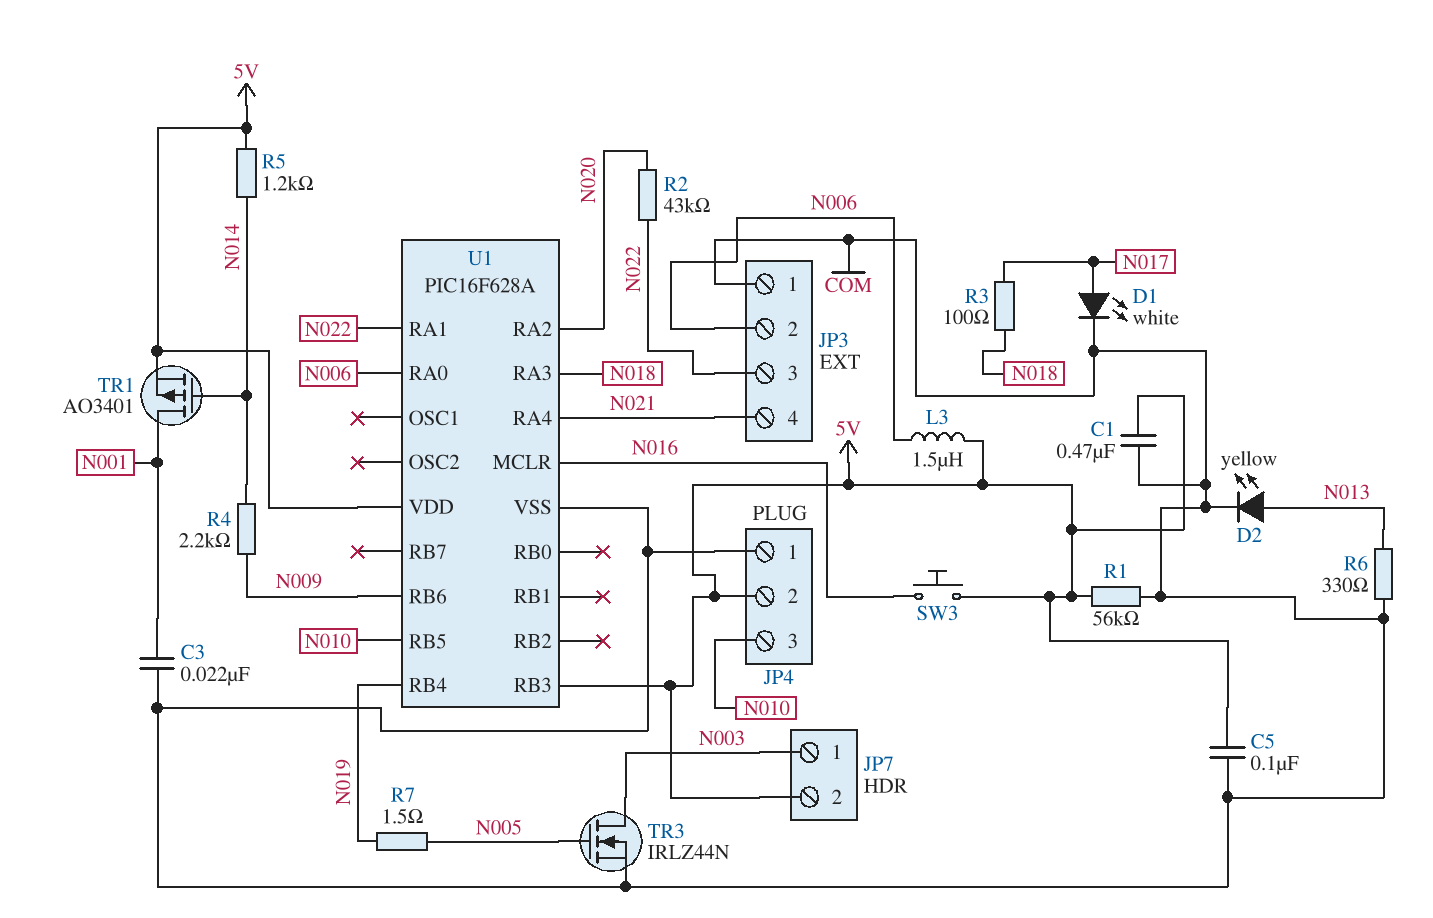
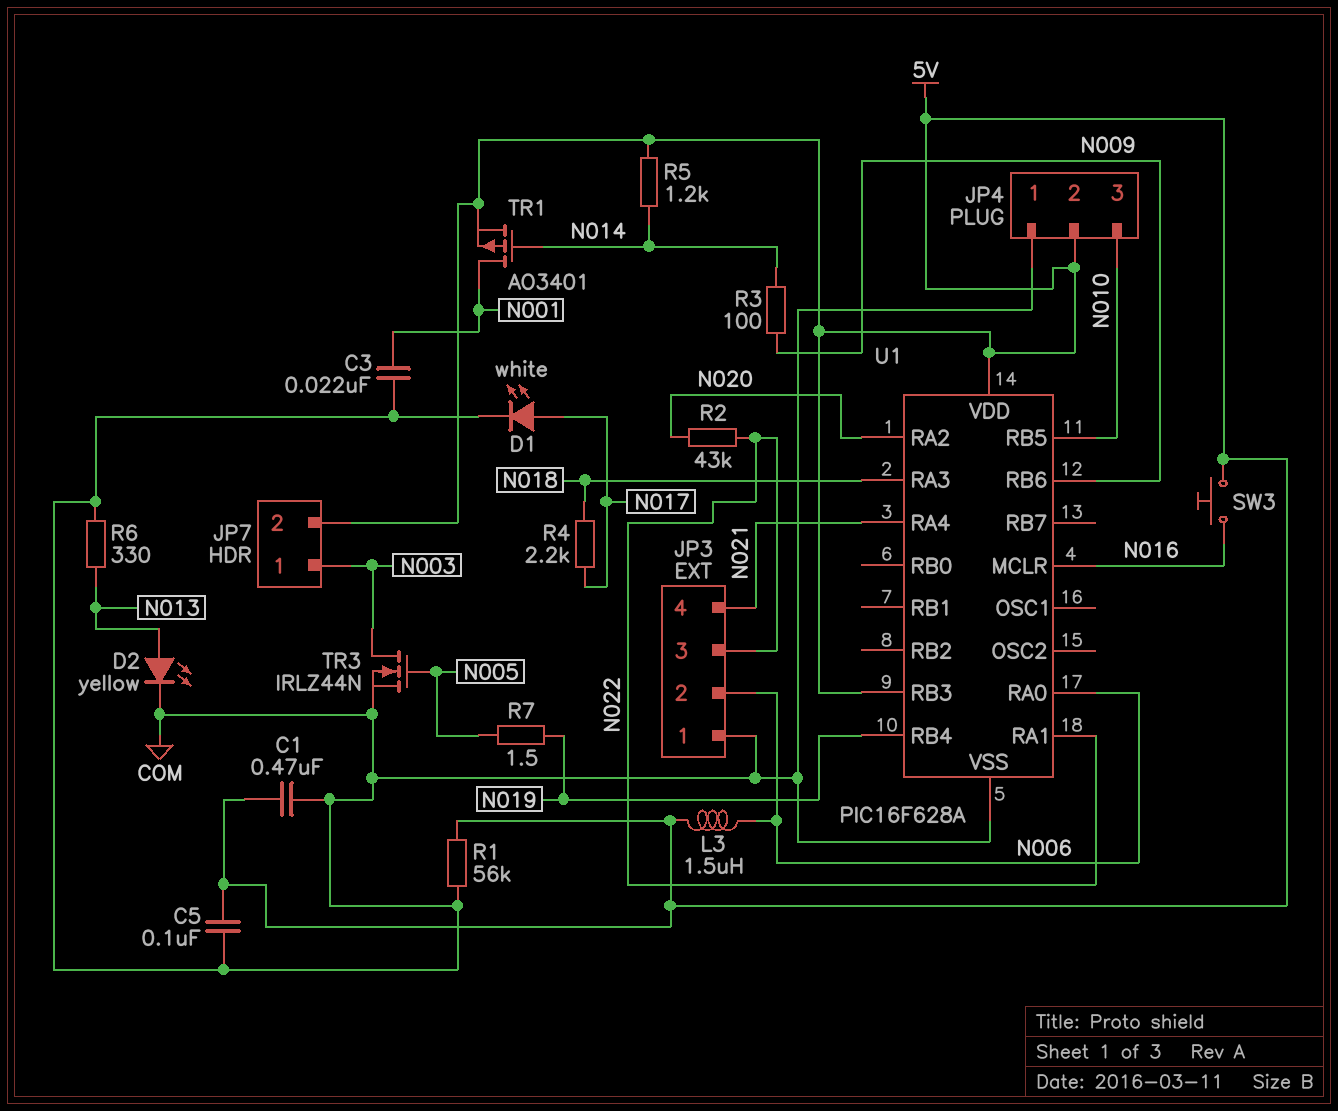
R3: 100 (N017, N018) -> 100 (N009, N014)
R4: 2.2k (N009, N014) -> 2.2k (N017, N018)

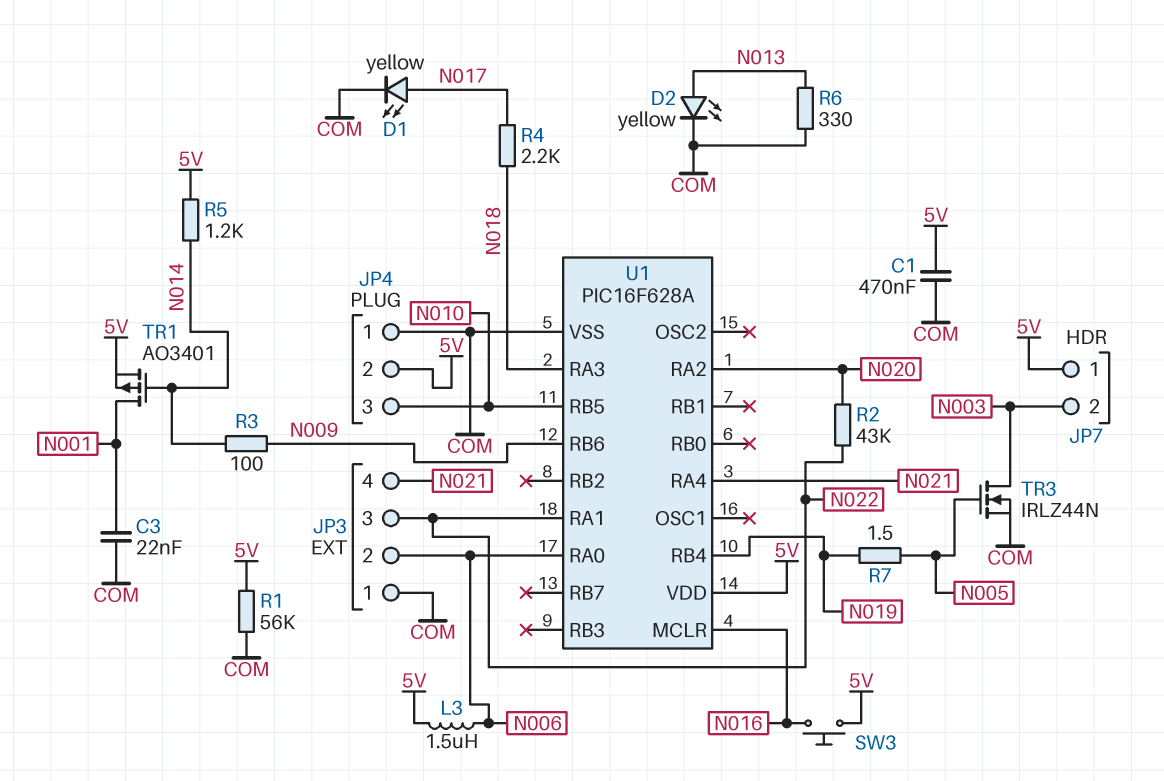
C5: 100nF (5V, COM) -> none
D1: LED white (A N017, K COM) -> LED yellow (A N017, K COM)
JP7 pin 1: N003 -> 5V
JP7 pin 2: 5V -> N003
U1 pin RB3: 5V -> none

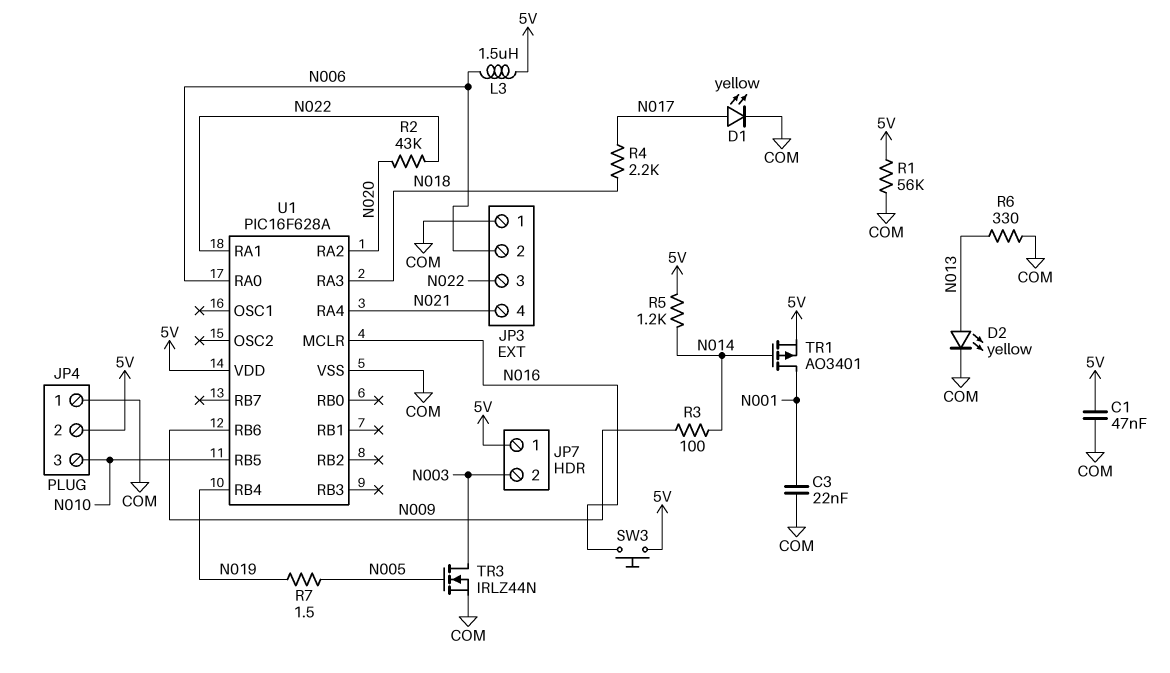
C1: 470nF (5V, COM) -> 47nF (5V, COM)

